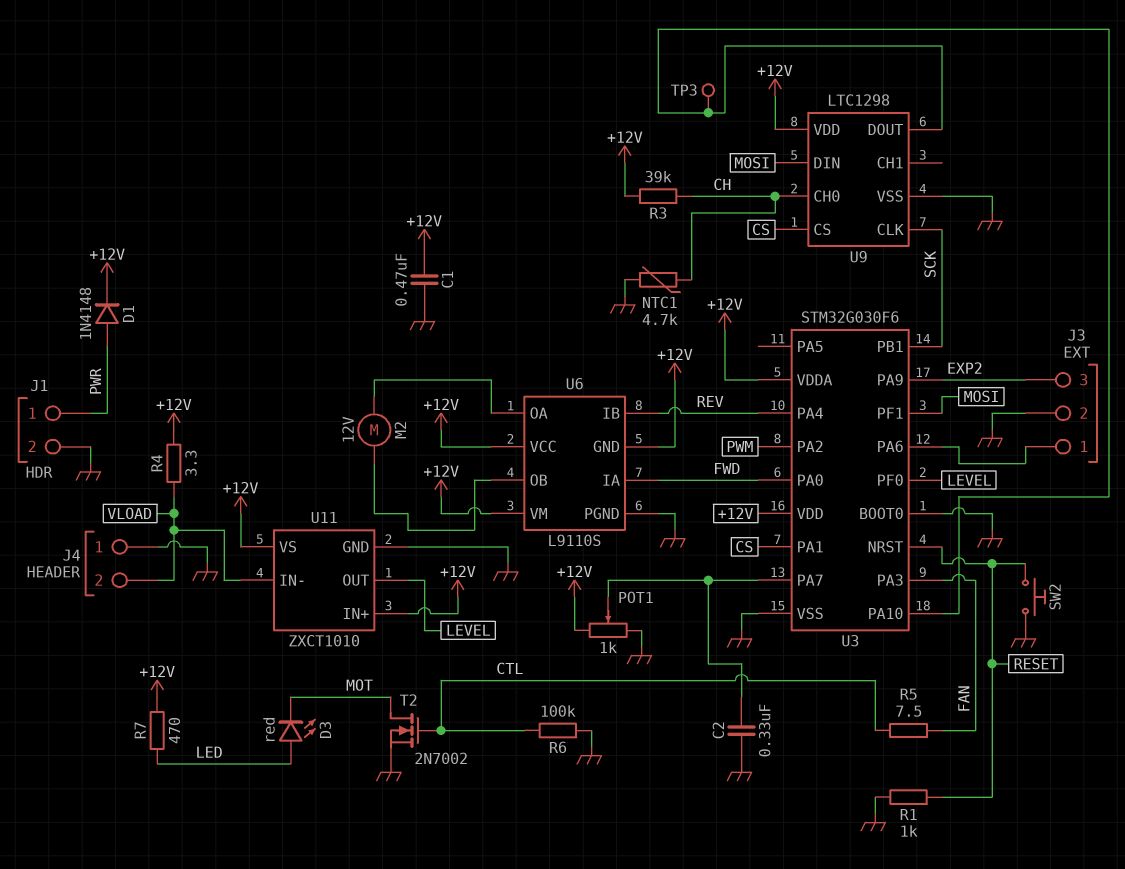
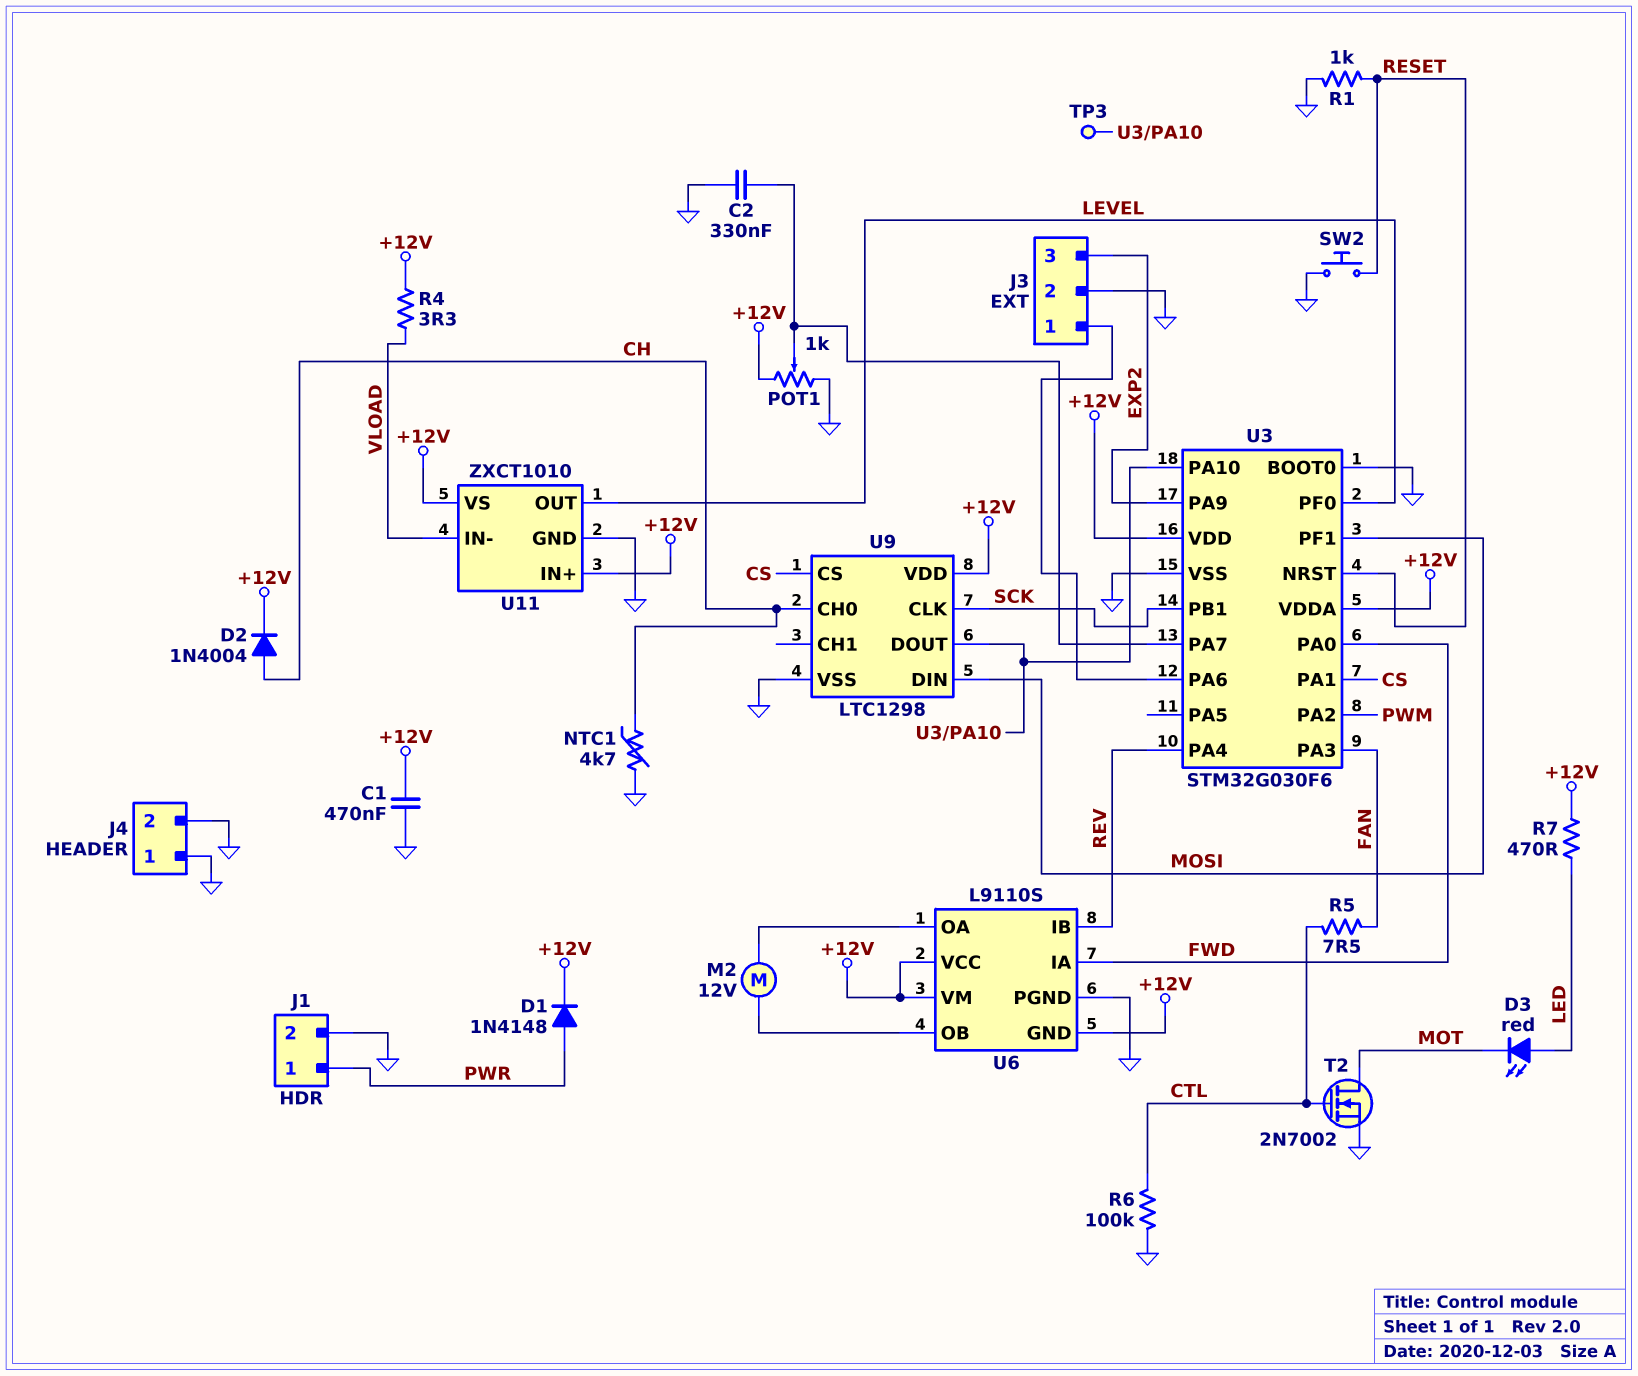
D2: none -> diode 1N4004 (A CH, K +12V)
J4 pin 2: VLOAD -> GND
R3: 39k (+12V, CH) -> none

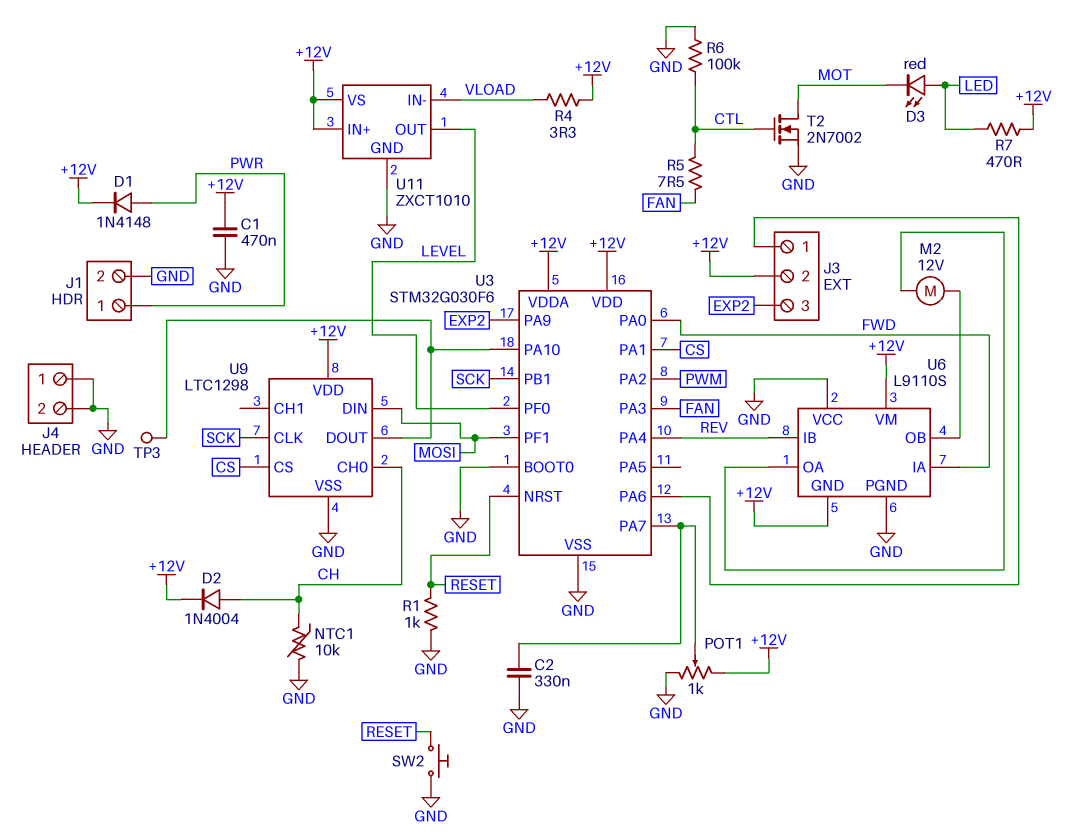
J3 pin 2: GND -> +12V
NTC1: 4.7k (CH, GND) -> 10k (CH, GND)
U6 pin VCC: +12V -> GND

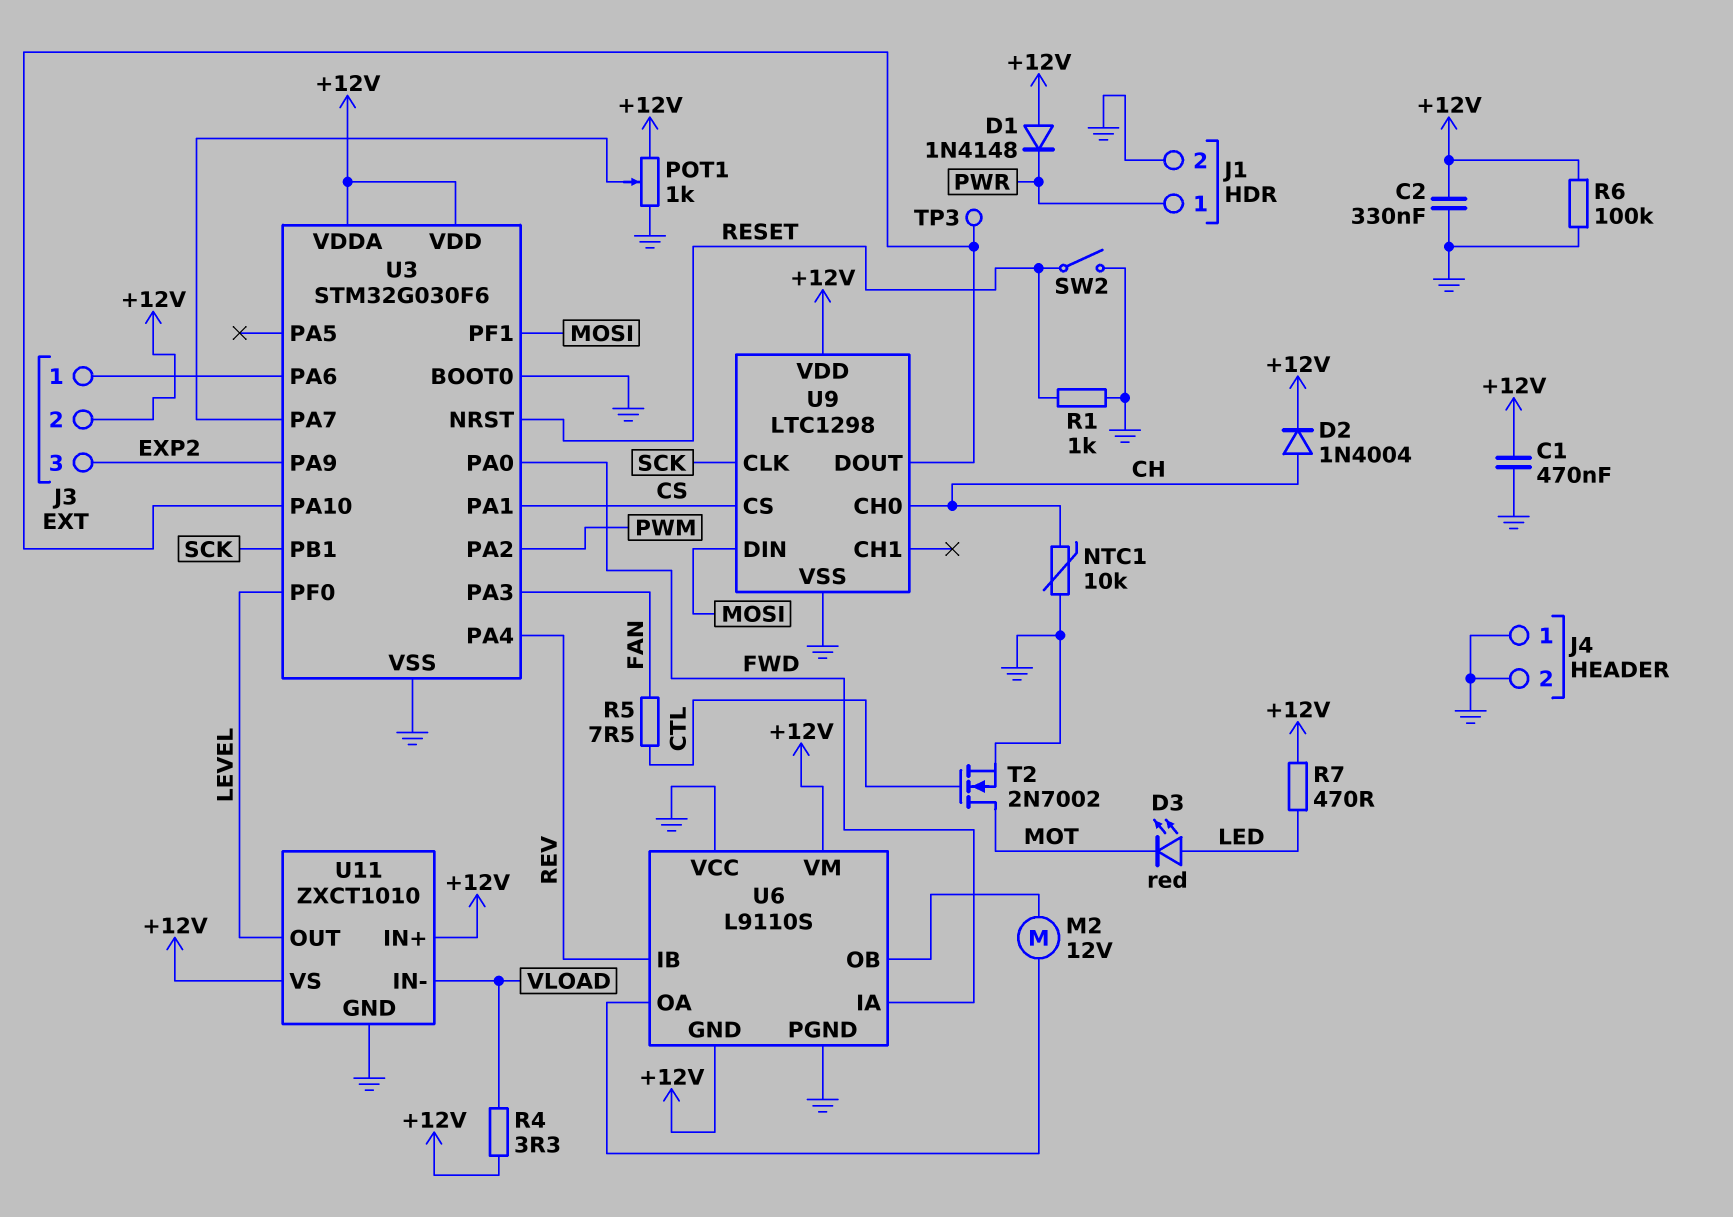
C2: 330nF (GND, U3/PA7) -> 330nF (+12V, GND)
D1: diode 1N4148 (A PWR, K +12V) -> diode 1N4148 (A +12V, K PWR)
R6: 100k (CTL, GND) -> 100k (+12V, GND)
SW2: button (GND, RESET) -> switch (GND, RESET)

